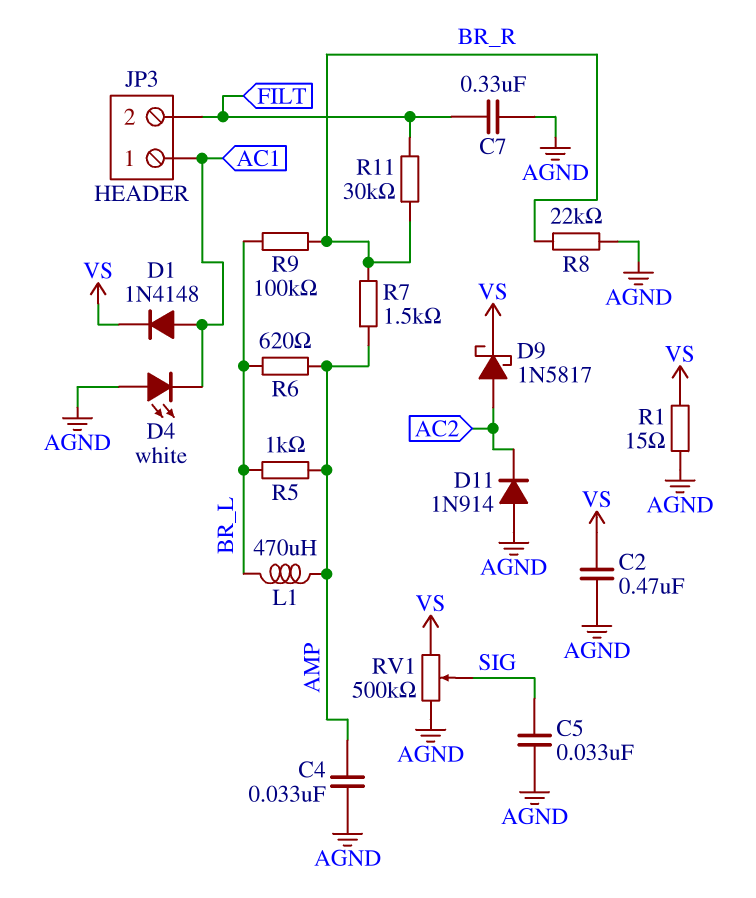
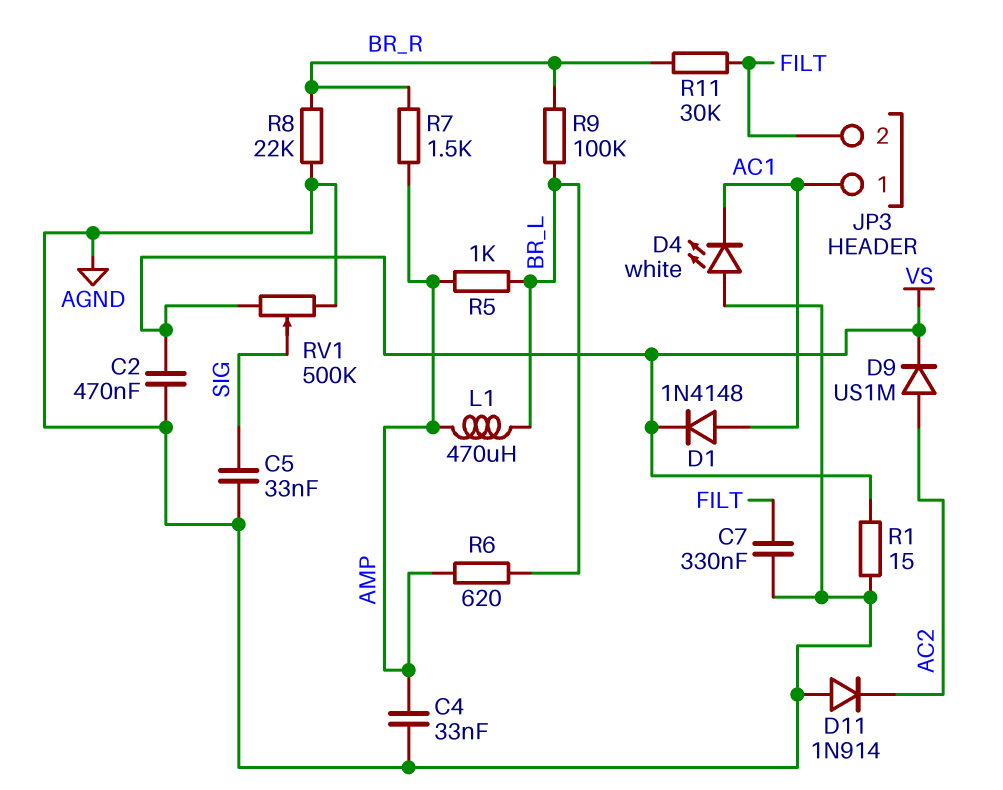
D9: schottky 1N5817 (A AC2, K VS) -> diode US1M (A AC2, K VS)

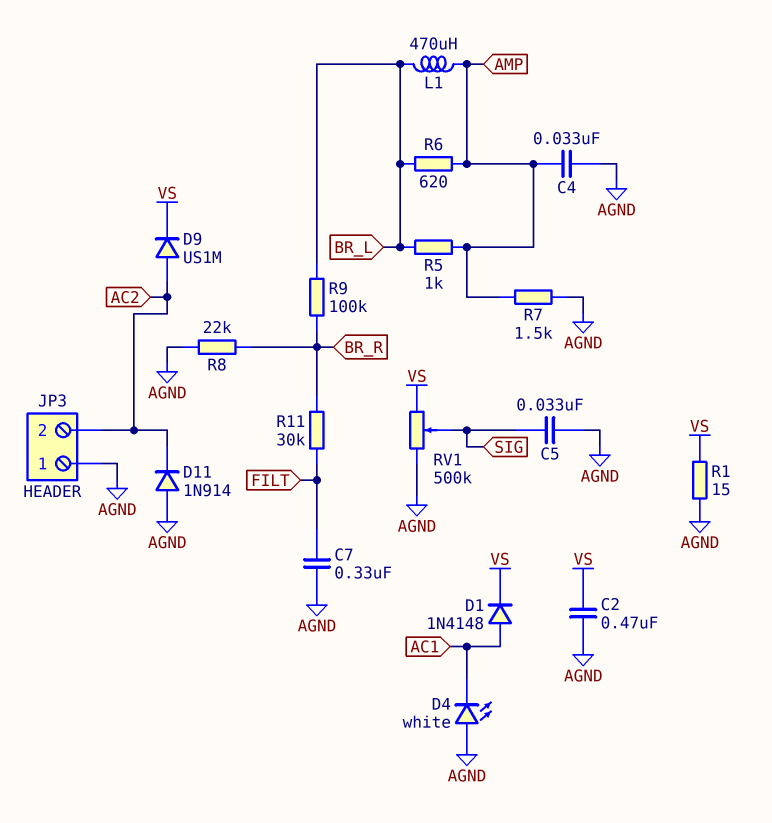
JP3 pin 1: AC1 -> AGND
JP3 pin 2: FILT -> AC2
R7: 1.5k (AMP, BR_R) -> 1.5k (AGND, AMP)

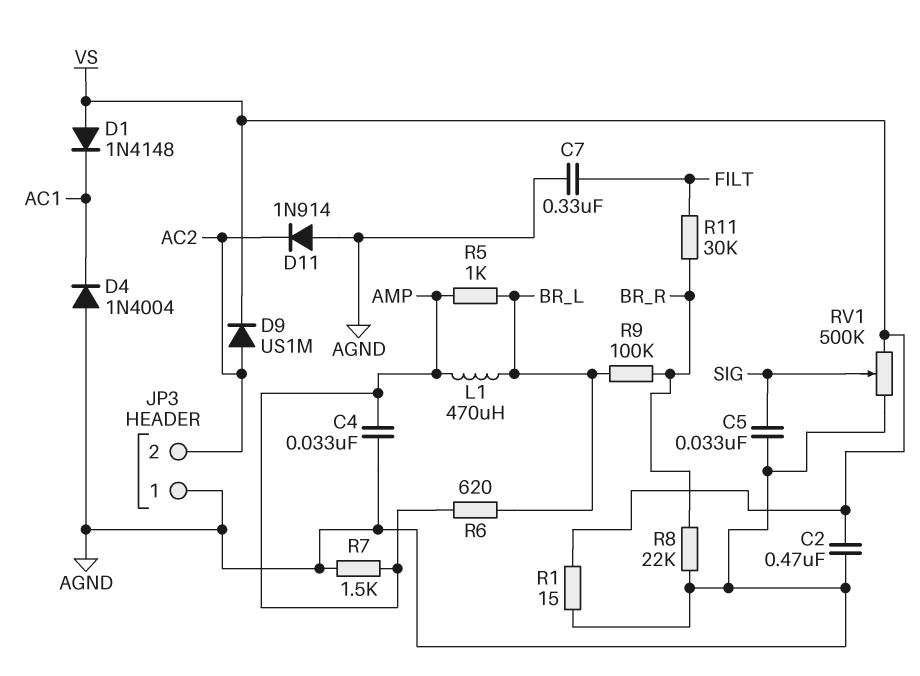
D1: diode 1N4148 (A AC1, K VS) -> diode 1N4148 (A VS, K AC1)
D4: LED white (A AGND, K AC1) -> diode 1N4004 (A AGND, K AC1)

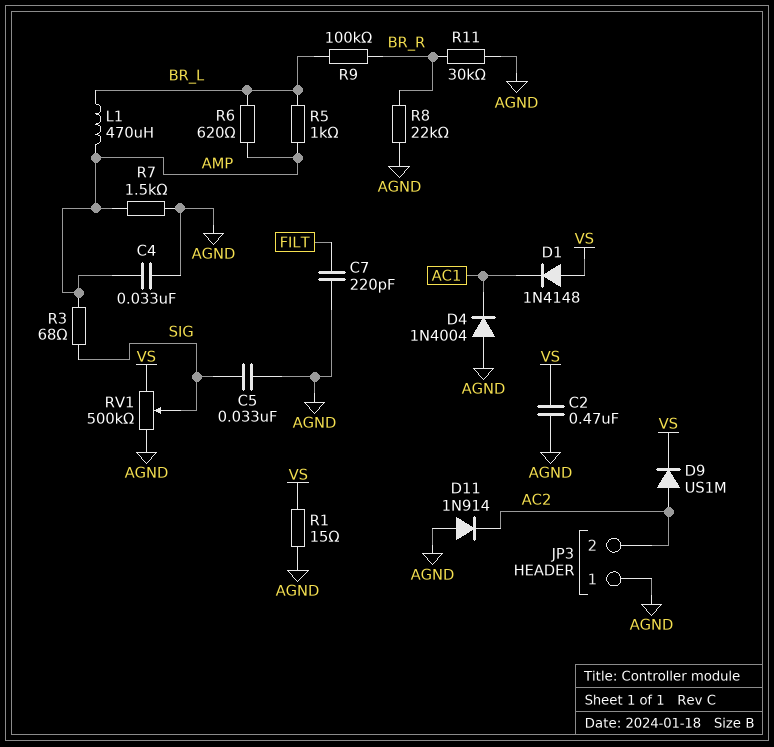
C7: 330nF (AGND, FILT) -> 220pF (AGND, FILT)
R3: none -> 68 (AMP, SIG)
R11: 30k (BR_R, FILT) -> 30k (AGND, BR_R)

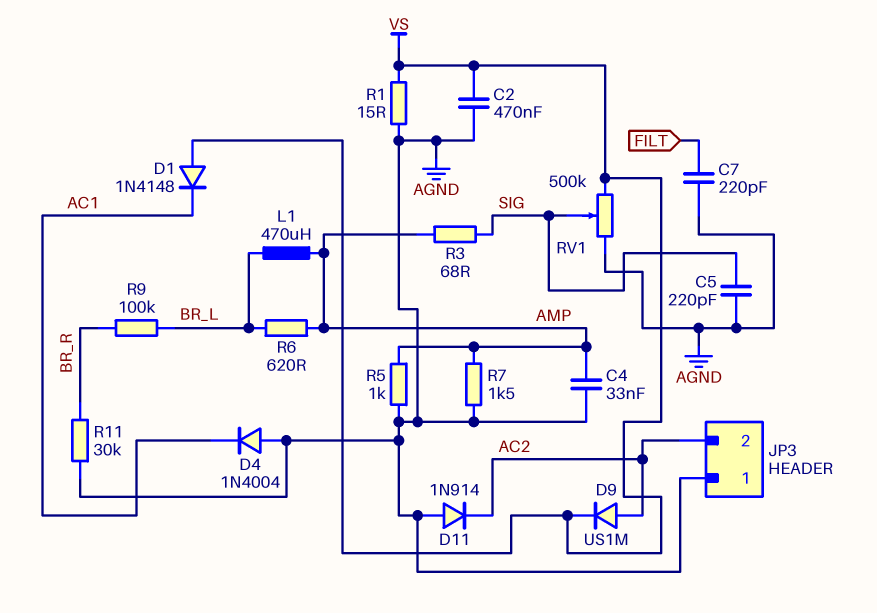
C5: 33nF (AGND, SIG) -> 220pF (AGND, SIG)
R5: 1k (AMP, BR_L) -> 1k (AGND, AMP)
R8: 22k (AGND, BR_R) -> none

